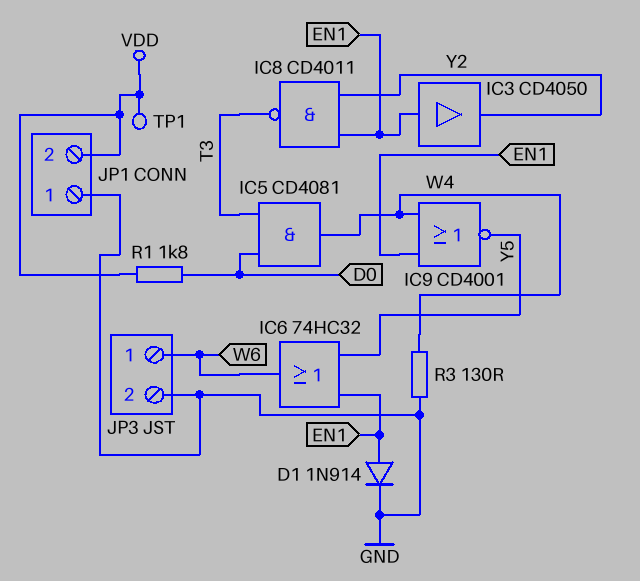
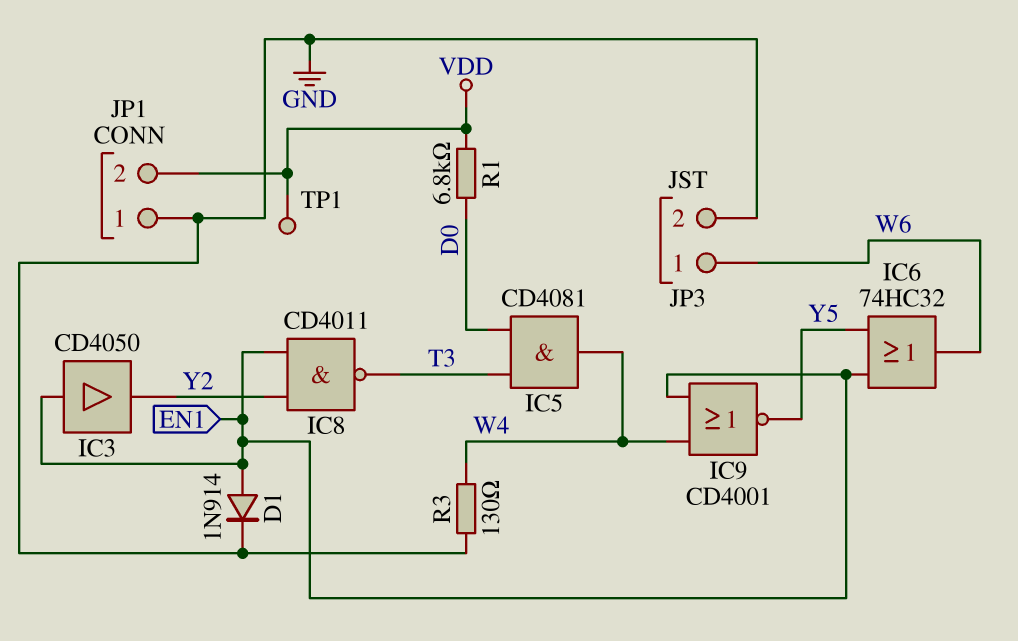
R1: 1.8k (D0, VDD) -> 6.8k (D0, VDD)

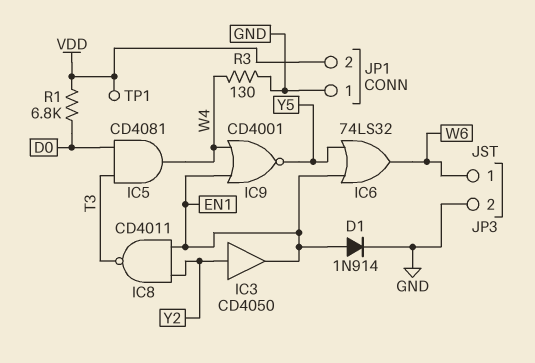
IC3: buffer CD4050 (in EN1, out Y2) -> buffer CD4050 (in Y2, out EN1)
IC6: OR 74HC32 (in EN1, in Y5, out W6) -> OR 74LS32 (in EN1, in Y5, out W6)

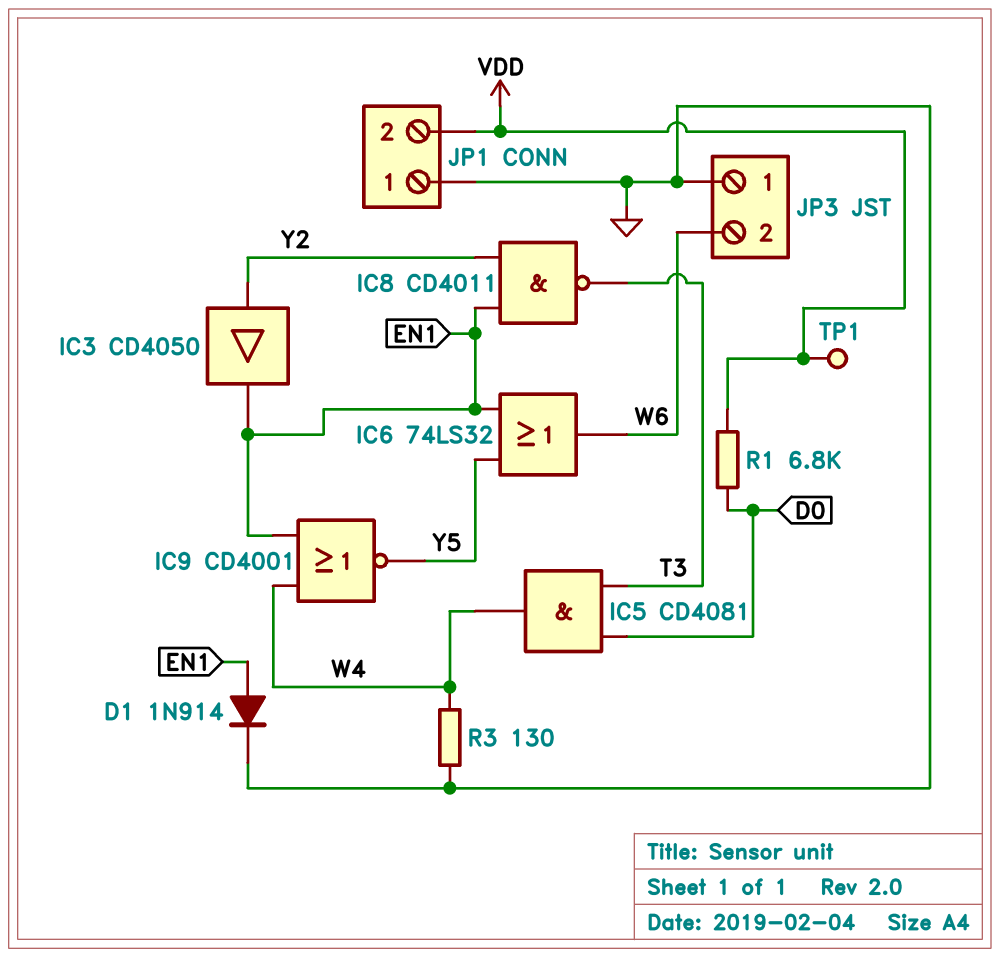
JP3 pin 1: W6 -> GND
JP3 pin 2: GND -> W6

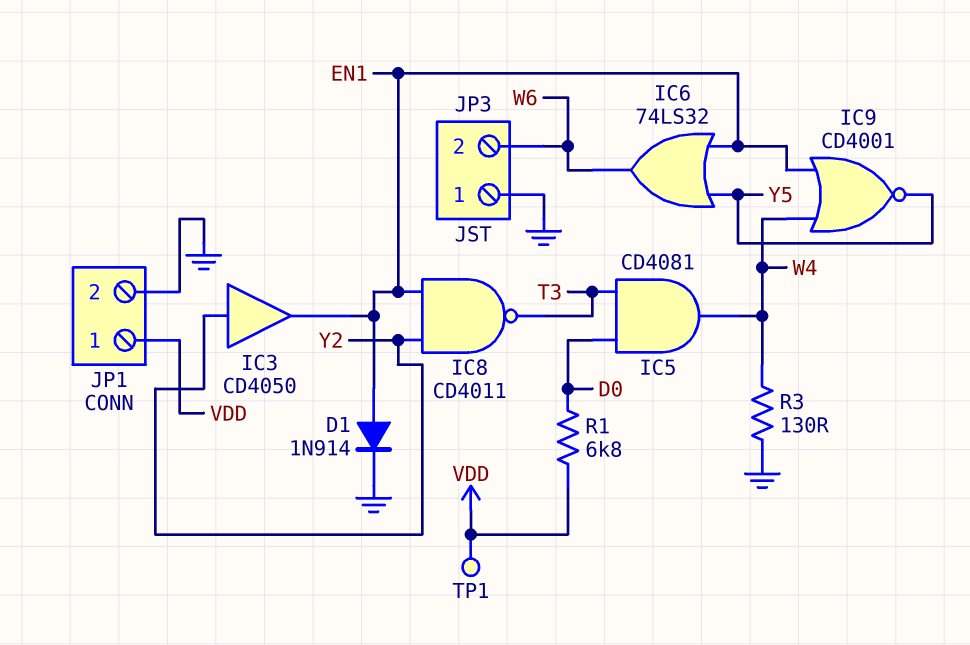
JP1 pin 1: GND -> VDD
JP1 pin 2: VDD -> GND

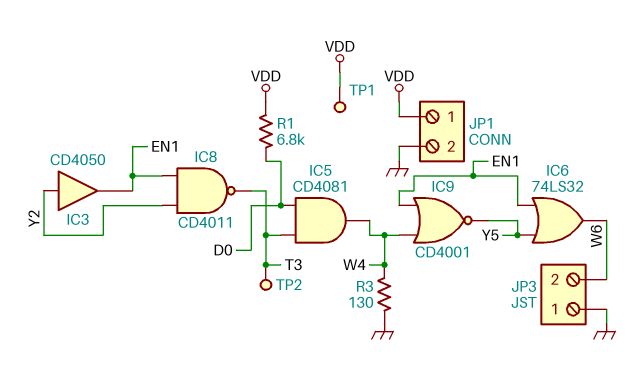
D1: diode 1N914 (A EN1, K GND) -> none
TP2: none -> test point (T3)

